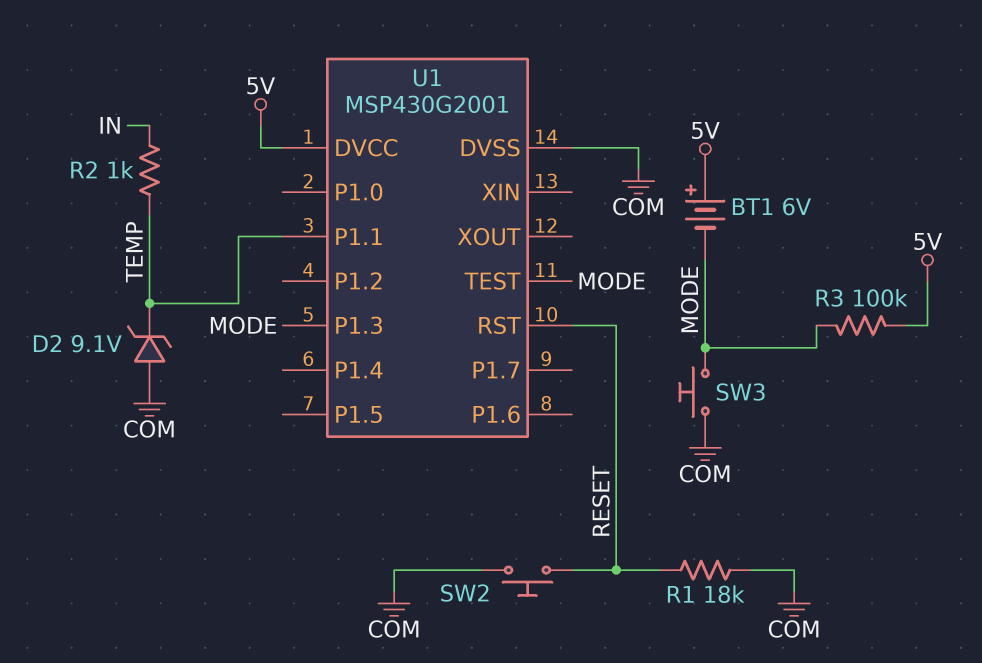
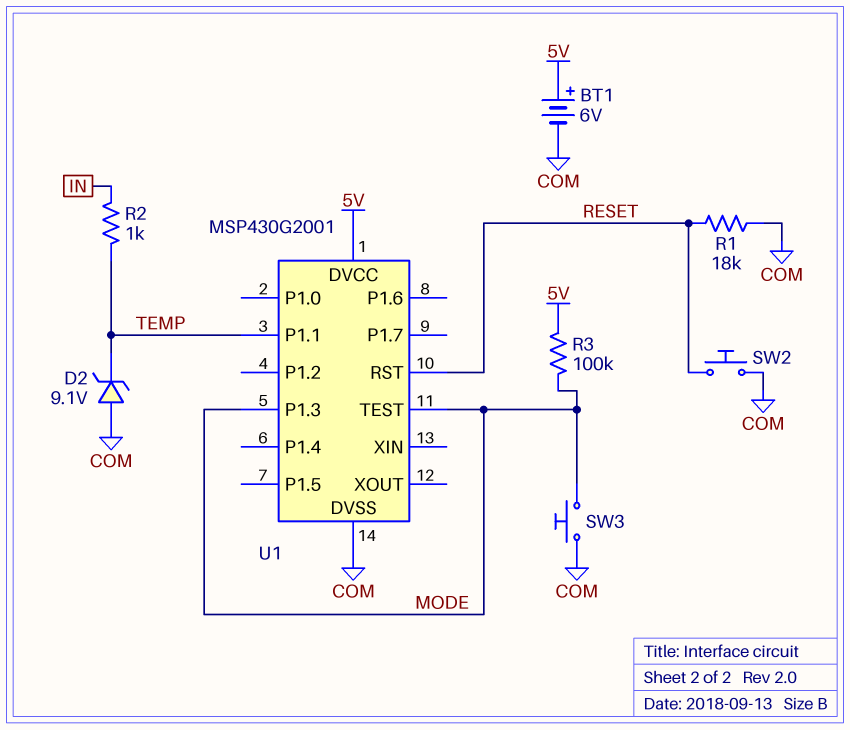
BT1: 6V (plus 5V, minus MODE) -> 6V (plus 5V, minus COM)

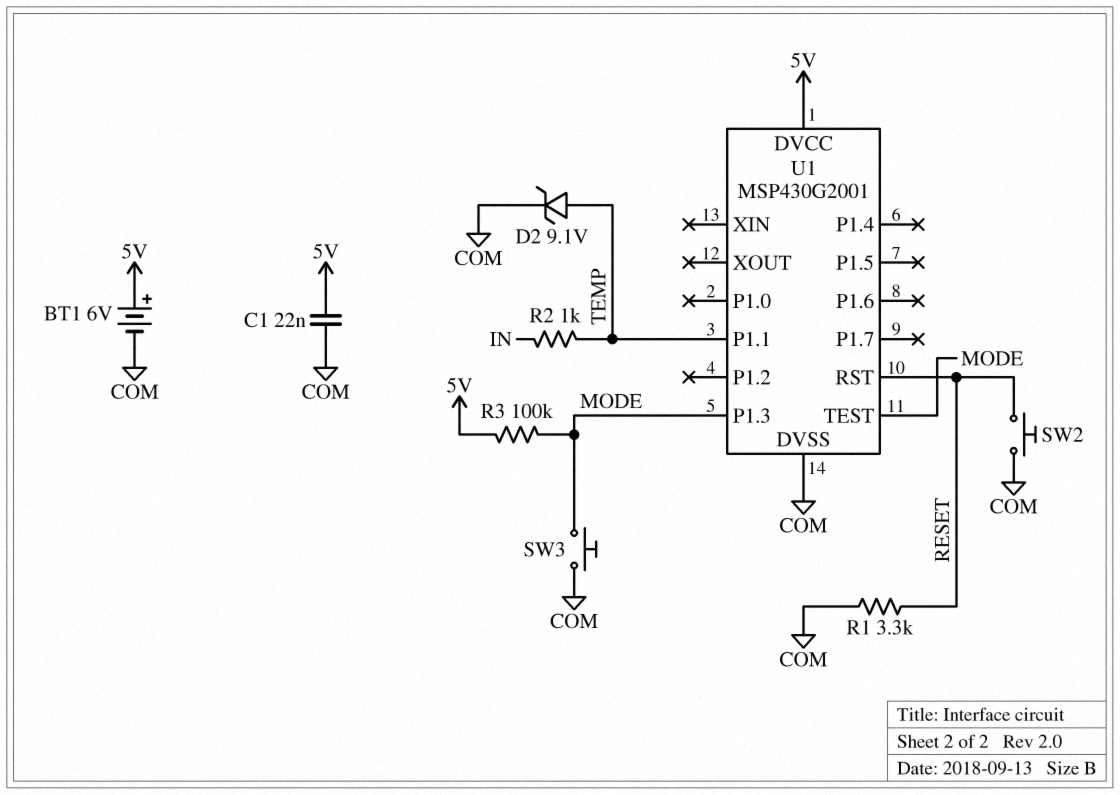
C1: none -> 22nF (5V, COM)
D2: zener 9.1V (A COM, K TEMP) -> zener 9.1V (A TEMP, K COM)
R1: 18k (COM, RESET) -> 3.3k (COM, RESET)

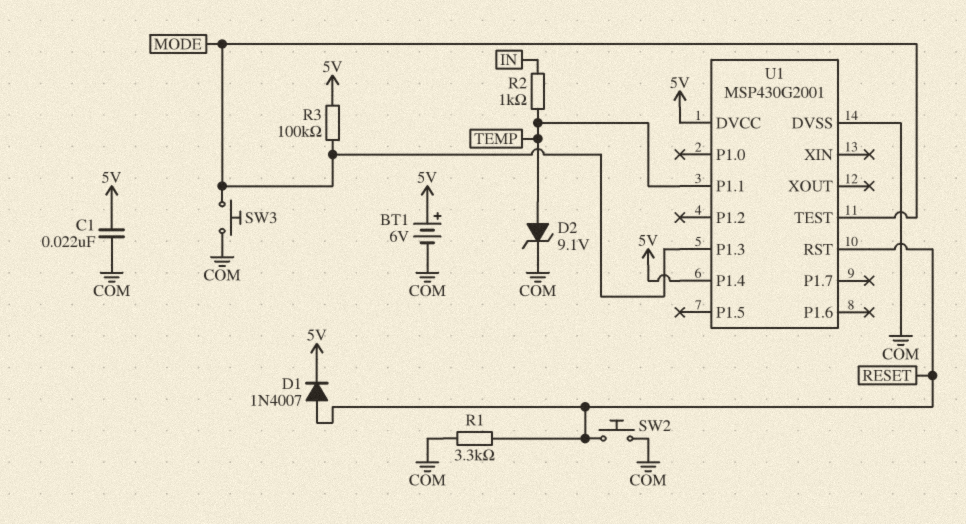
D1: none -> diode 1N4007 (A RESET, K 5V)
U1 pin P1.4: none -> 5V

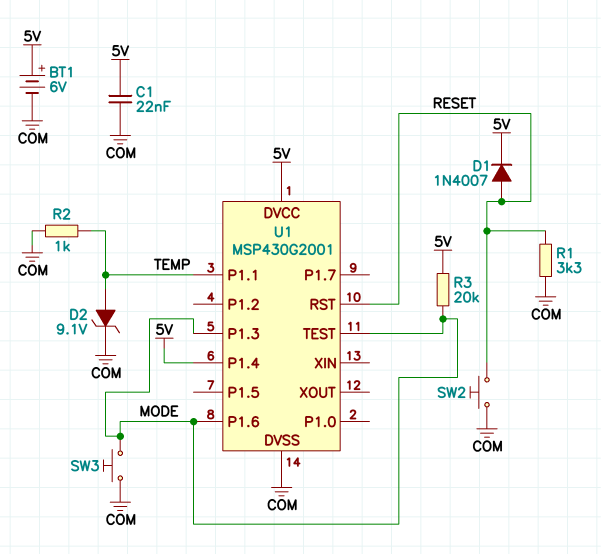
R2: 1k (IN, TEMP) -> 1k (COM, TEMP)
R3: 100k (5V, MODE) -> 20k (5V, MODE)
U1 pin P1.6: none -> MODE

